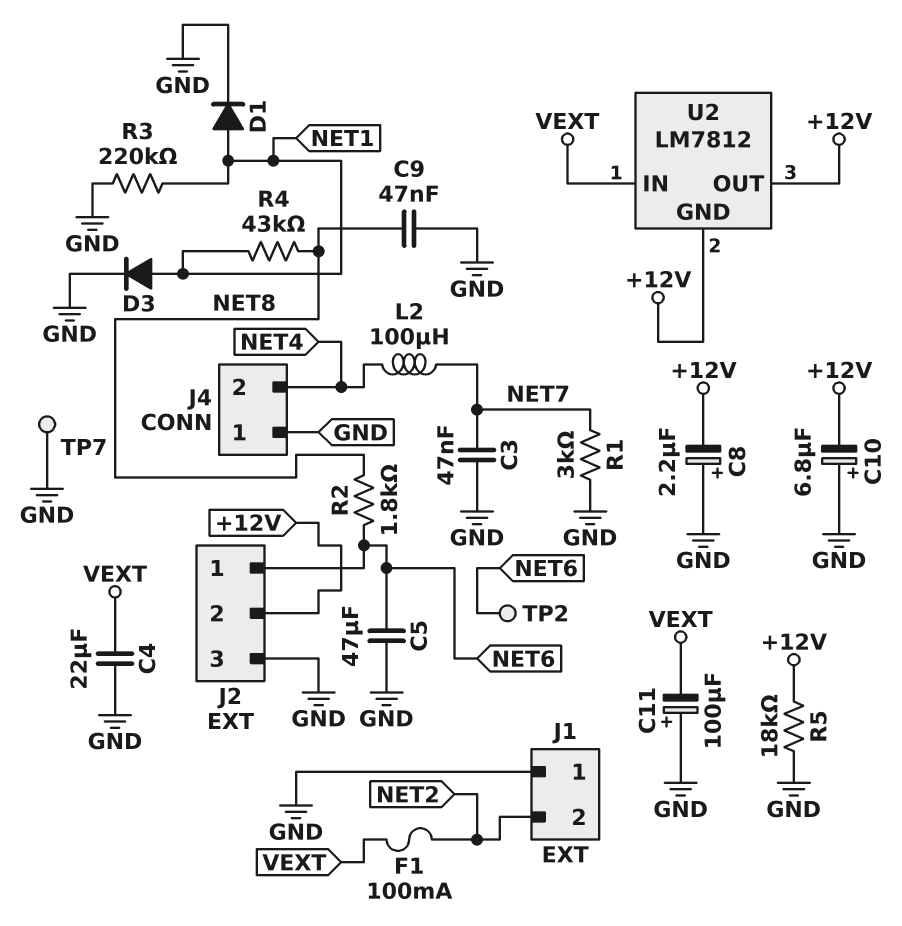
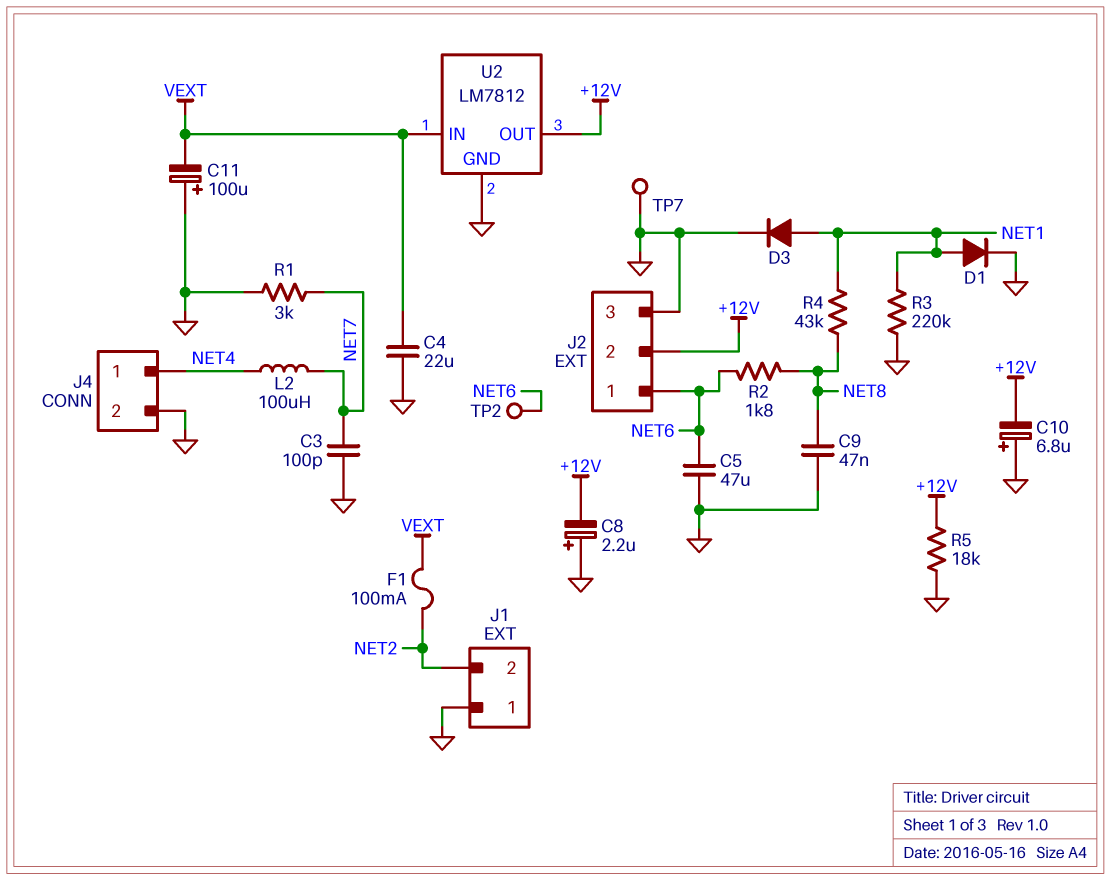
C3: 47nF (GND, NET7) -> 100pF (GND, NET7)
J4 pin 1: GND -> NET4
J4 pin 2: NET4 -> GND
U2 pin GND: +12V -> GND

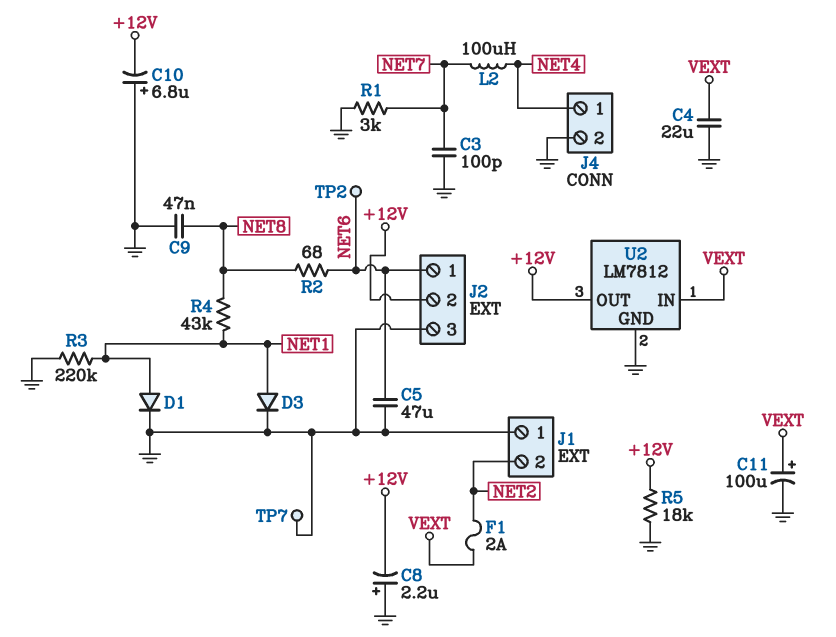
C11: 100uF (plus GND, minus VEXT) -> 100uF (plus VEXT, minus GND)
F1: 100mA (NET2, VEXT) -> 2A (NET2, VEXT)
R2: 1.8k (NET6, NET8) -> 68 (NET6, NET8)

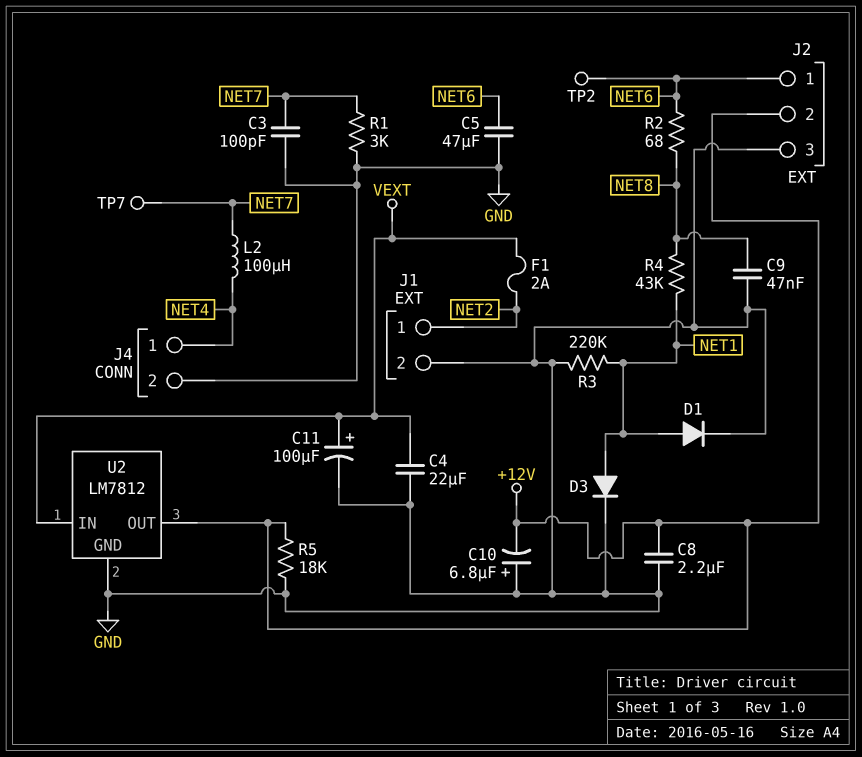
C8: 2.2uF (plus GND, minus +12V) -> 2.2uF (+12V, GND)
J1 pin 1: GND -> NET2
J1 pin 2: NET2 -> GND
TP7: test point (GND) -> test point (NET7)

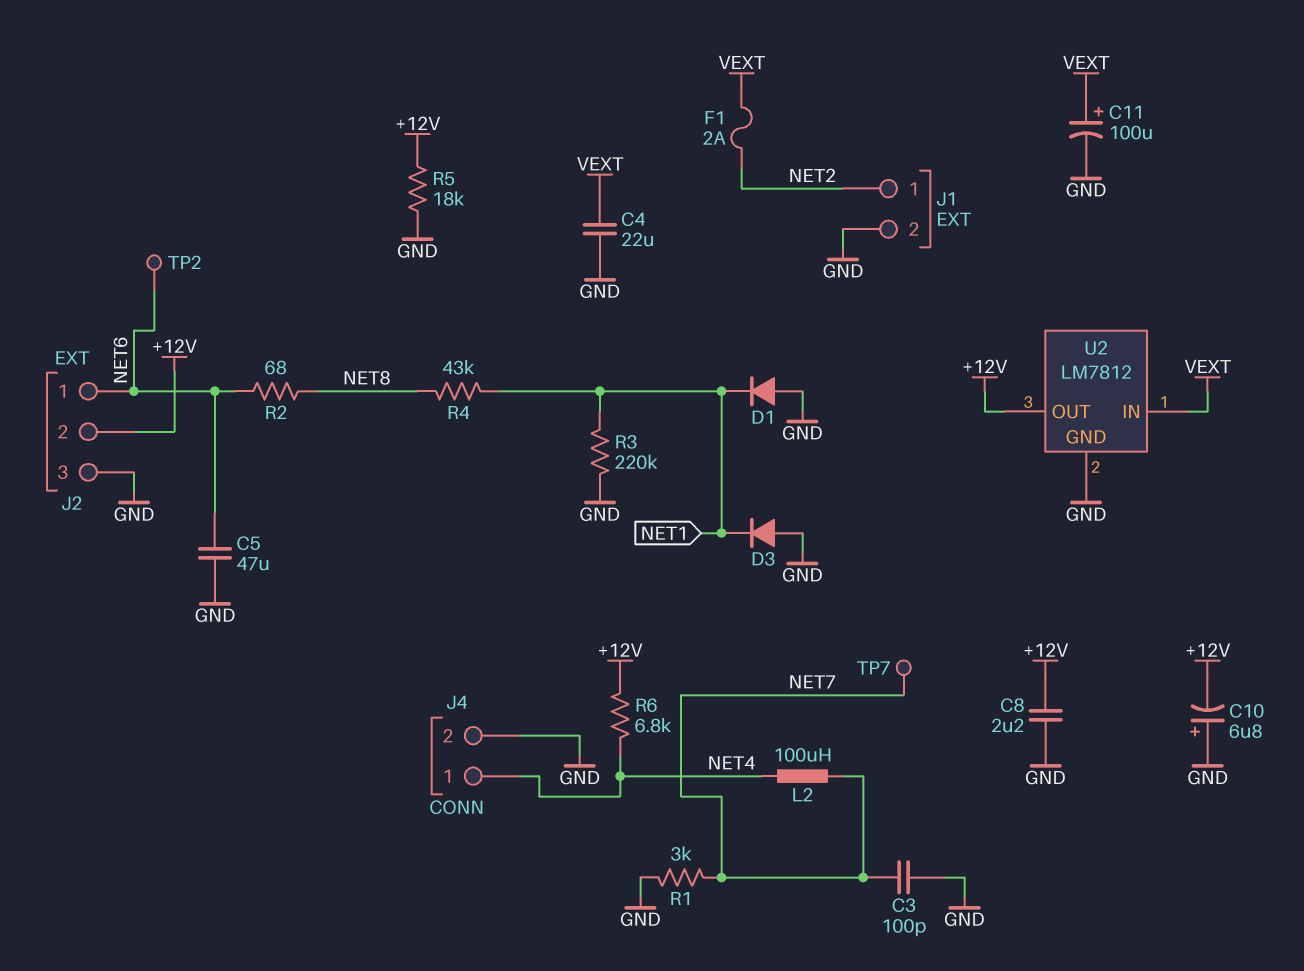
C9: 47nF (GND, NET8) -> none
D1: diode (A NET1, K GND) -> diode (A GND, K NET1)
D3: diode (A NET1, K GND) -> diode (A GND, K NET1)
R6: none -> 6.8k (+12V, NET4)

